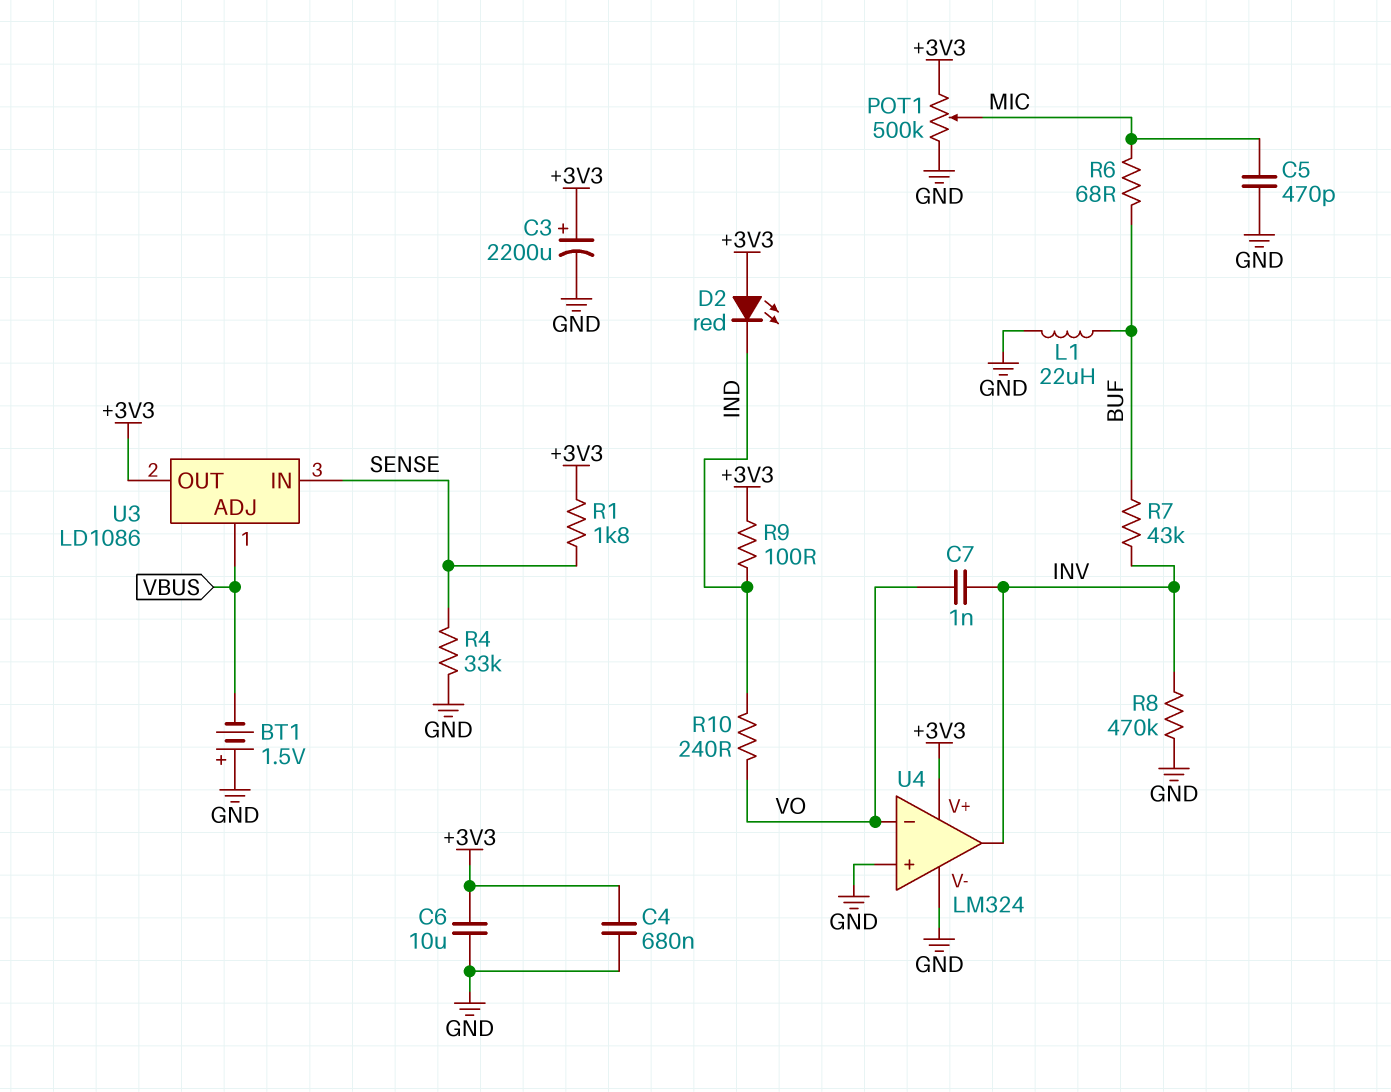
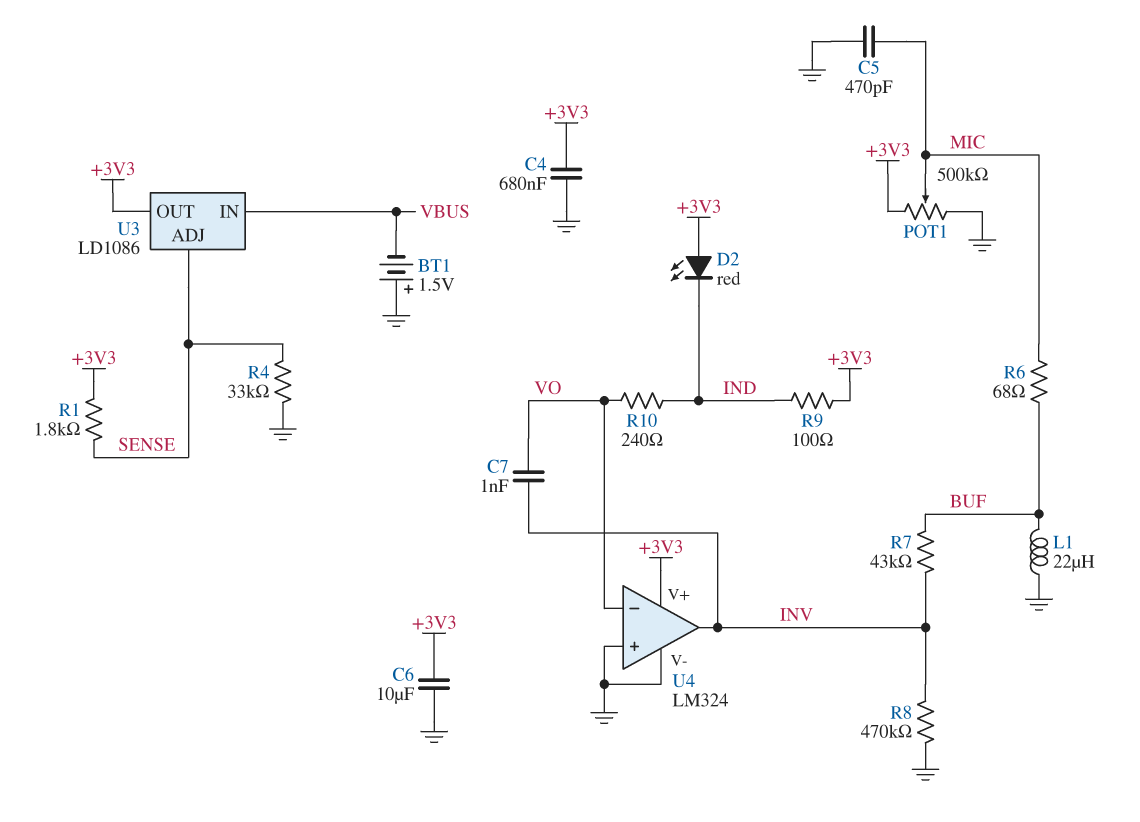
C3: 2200uF (plus +3V3, minus GND) -> none
U3 pin ADJ: VBUS -> SENSE
U3 pin IN: SENSE -> VBUS

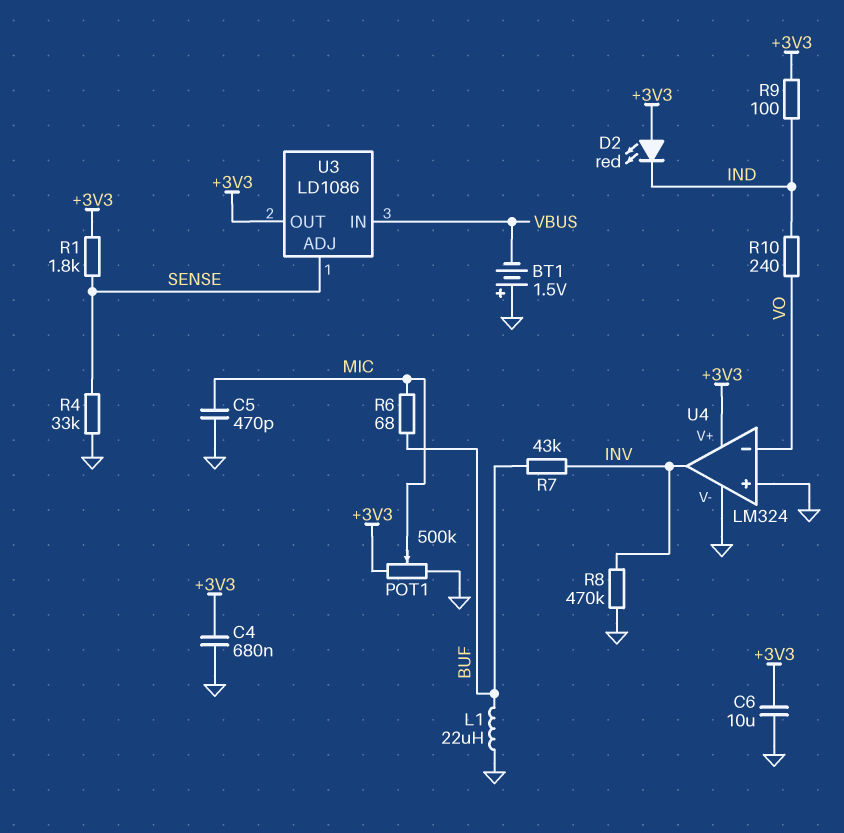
C7: 1nF (INV, VO) -> none

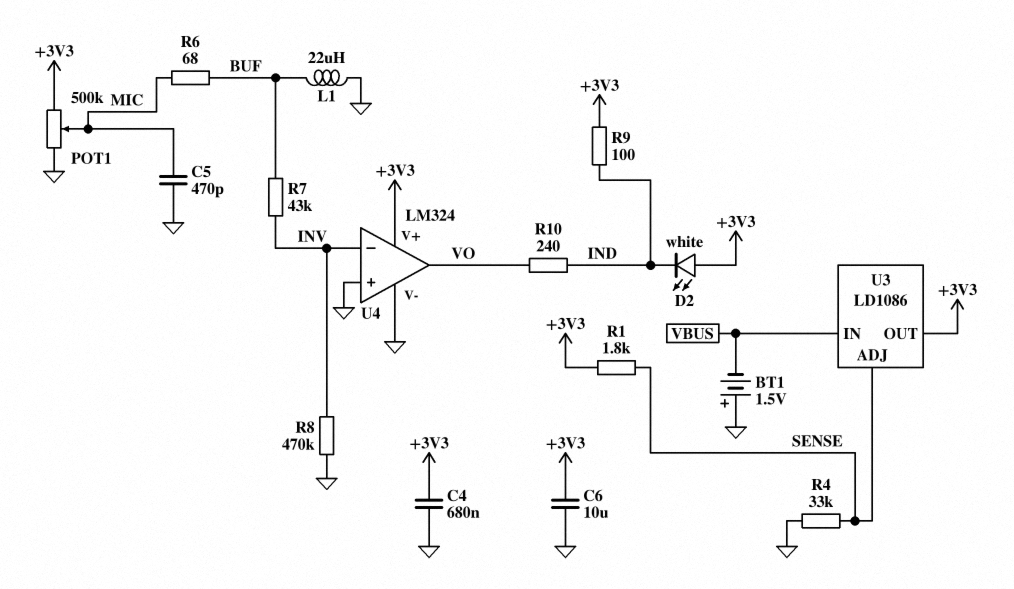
D2: LED red (A +3V3, K IND) -> LED white (A +3V3, K IND)
U4 pin in-: VO -> INV
U4 pin out: INV -> VO

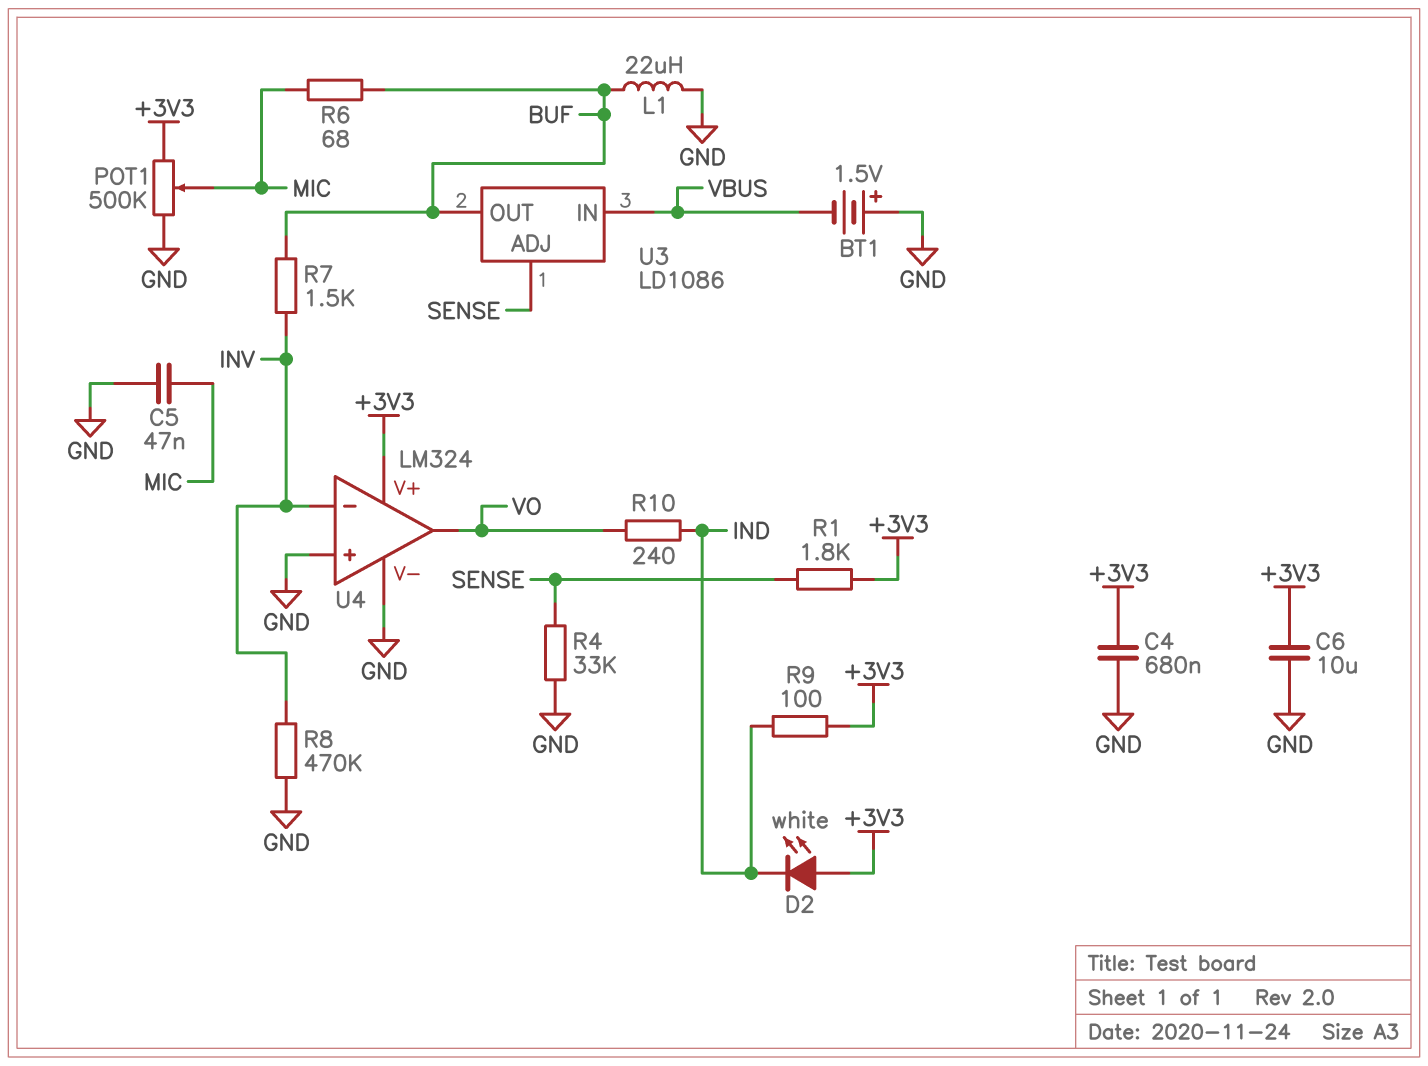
C5: 470pF (GND, MIC) -> 47nF (GND, MIC)
R7: 43k (BUF, INV) -> 1.5k (BUF, INV)
U3 pin OUT: +3V3 -> BUF

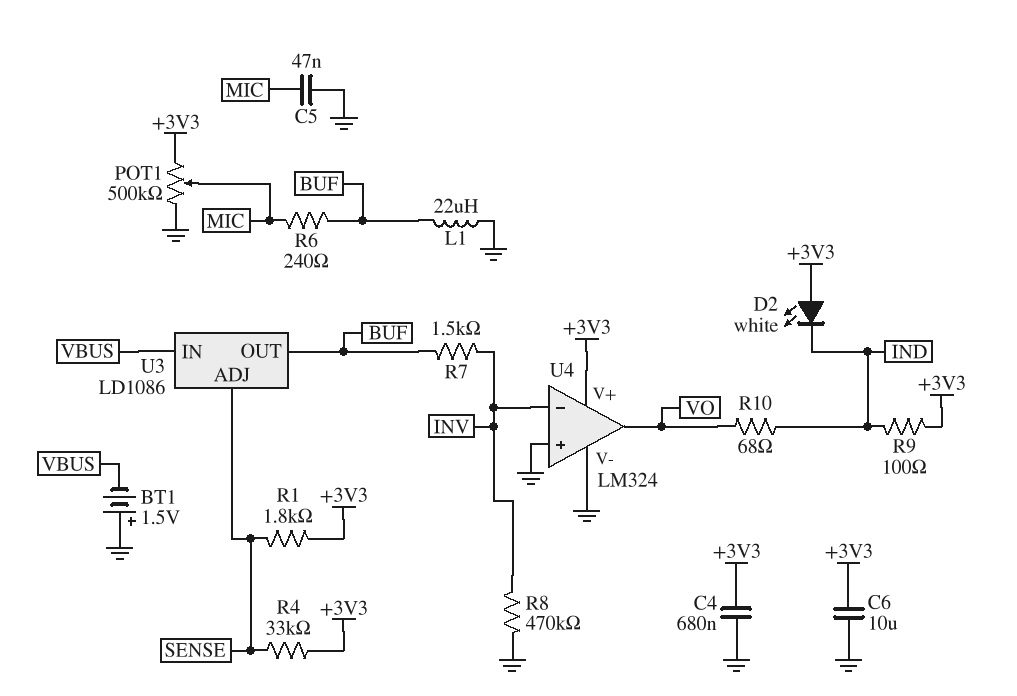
R4: 33k (GND, SENSE) -> 33k (+3V3, SENSE)
R6: 68 (BUF, MIC) -> 240 (BUF, MIC)
R10: 240 (IND, VO) -> 68 (IND, VO)

